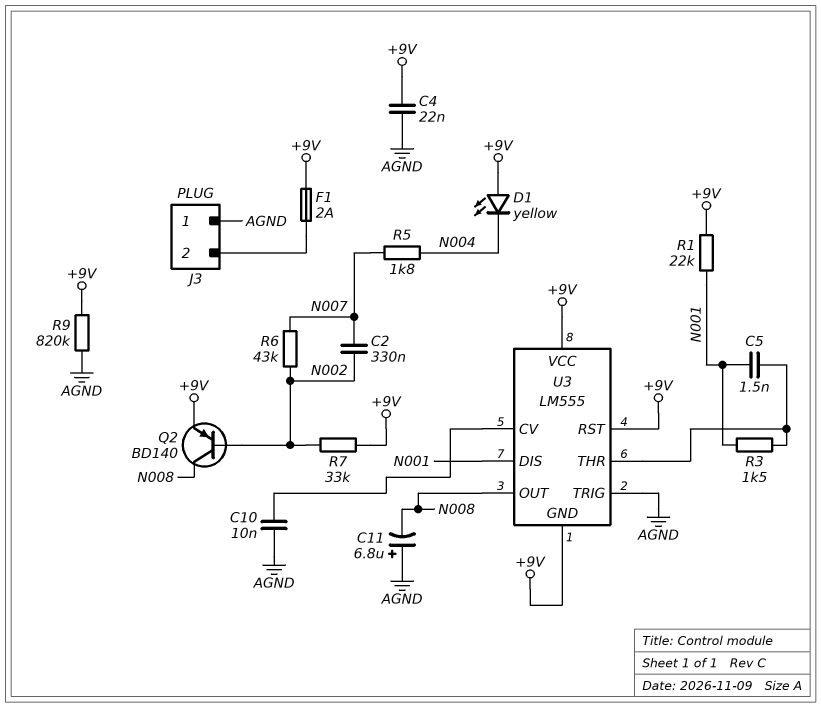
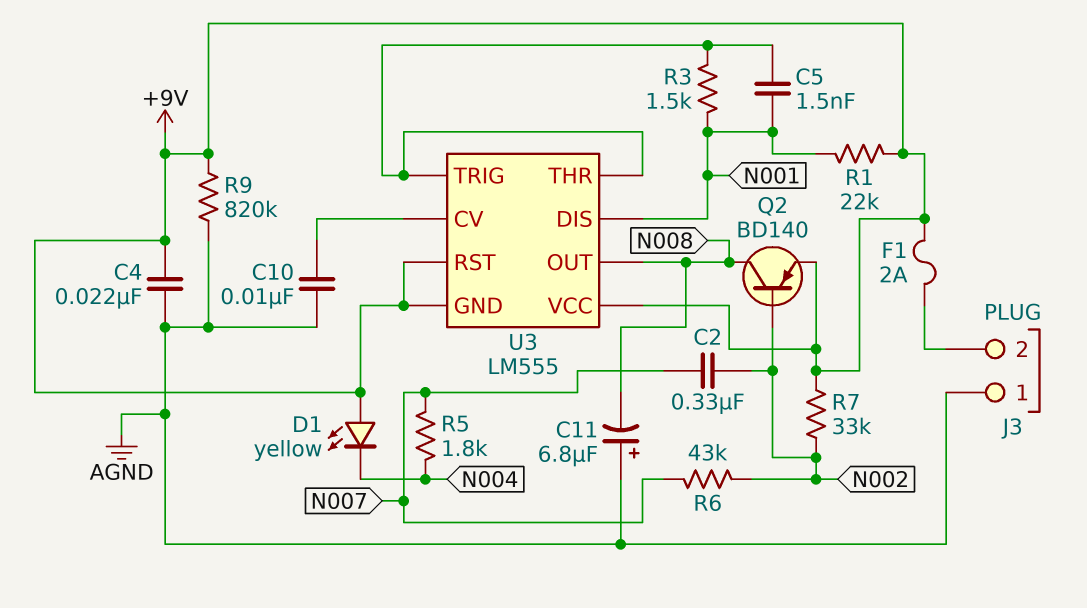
U3 pin TRIG: AGND -> U3/THR

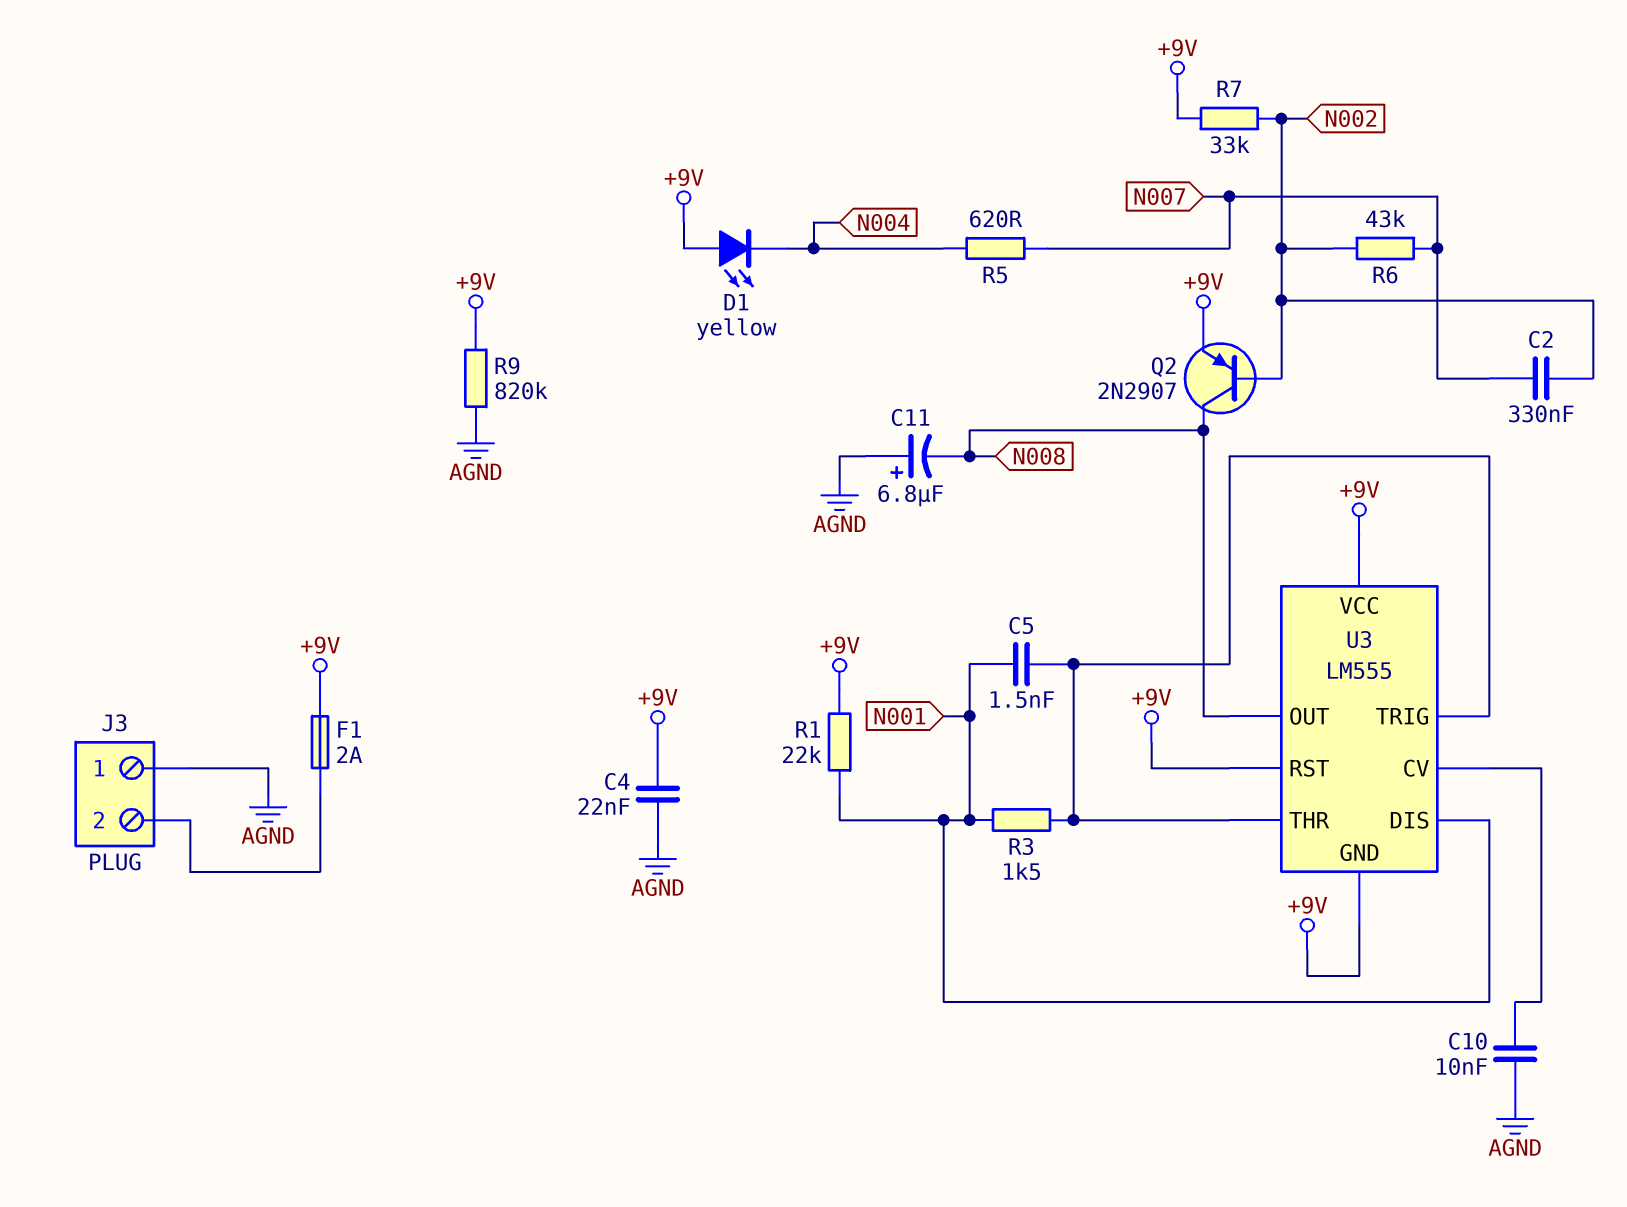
Q2: PNP BD140 (B N002, C N008, E +9V) -> PNP 2N2907 (B N002, C N008, E +9V)
R5: 1.8k (N004, N007) -> 620 (N004, N007)

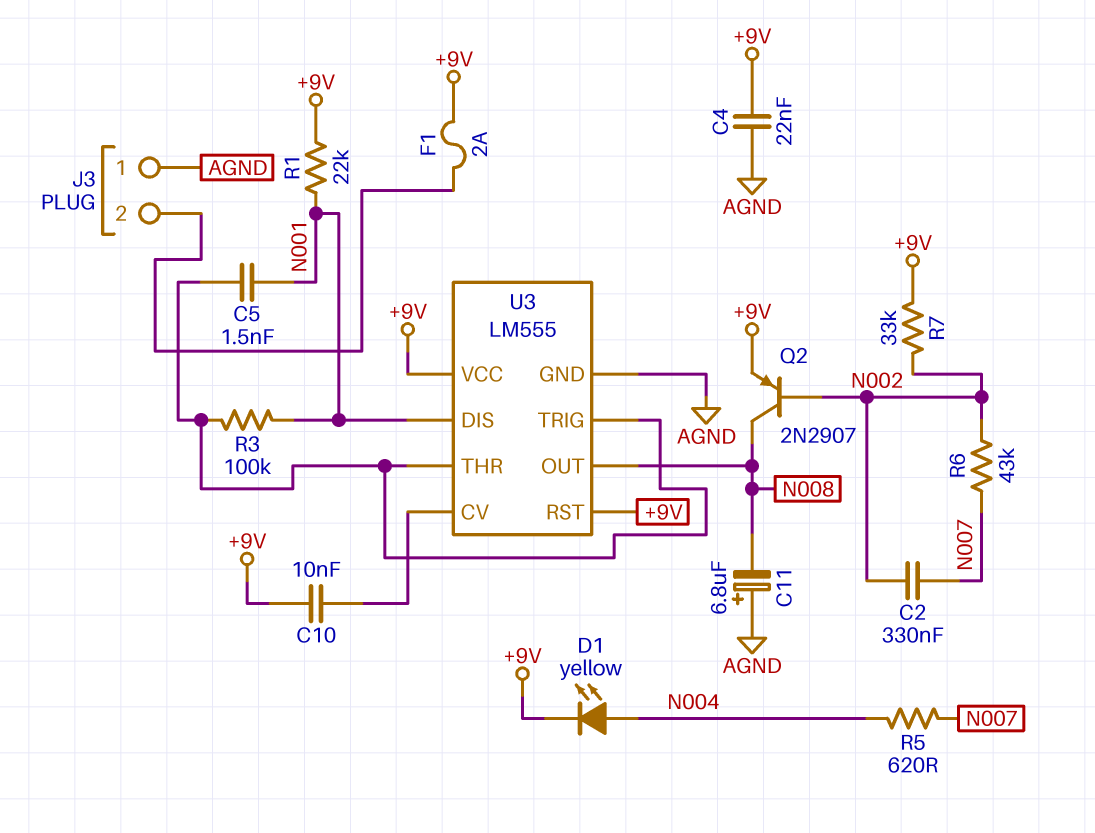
C10: 10nF (AGND, U3/CV) -> 10nF (+9V, U3/CV)
D1: LED yellow (A +9V, K N004) -> LED yellow (A N004, K +9V)
R3: 1.5k (N001, U3/THR) -> 100k (N001, U3/THR)
R9: 820k (+9V, AGND) -> none
U3 pin GND: +9V -> AGND

